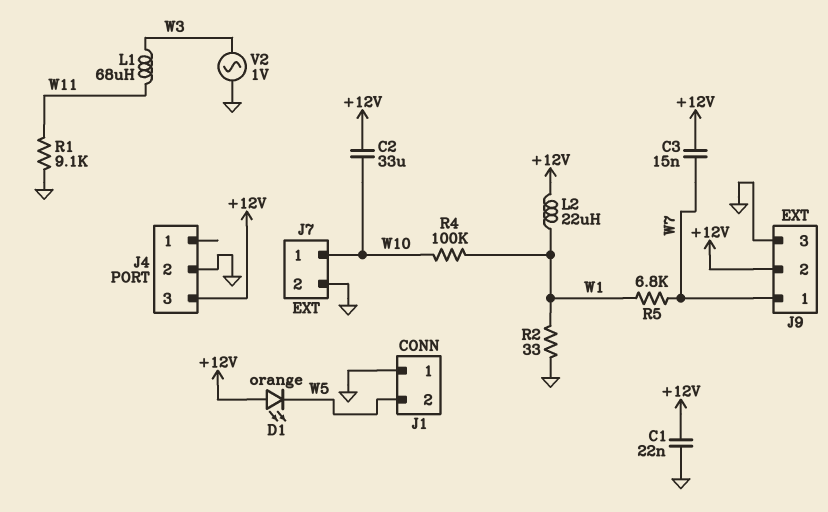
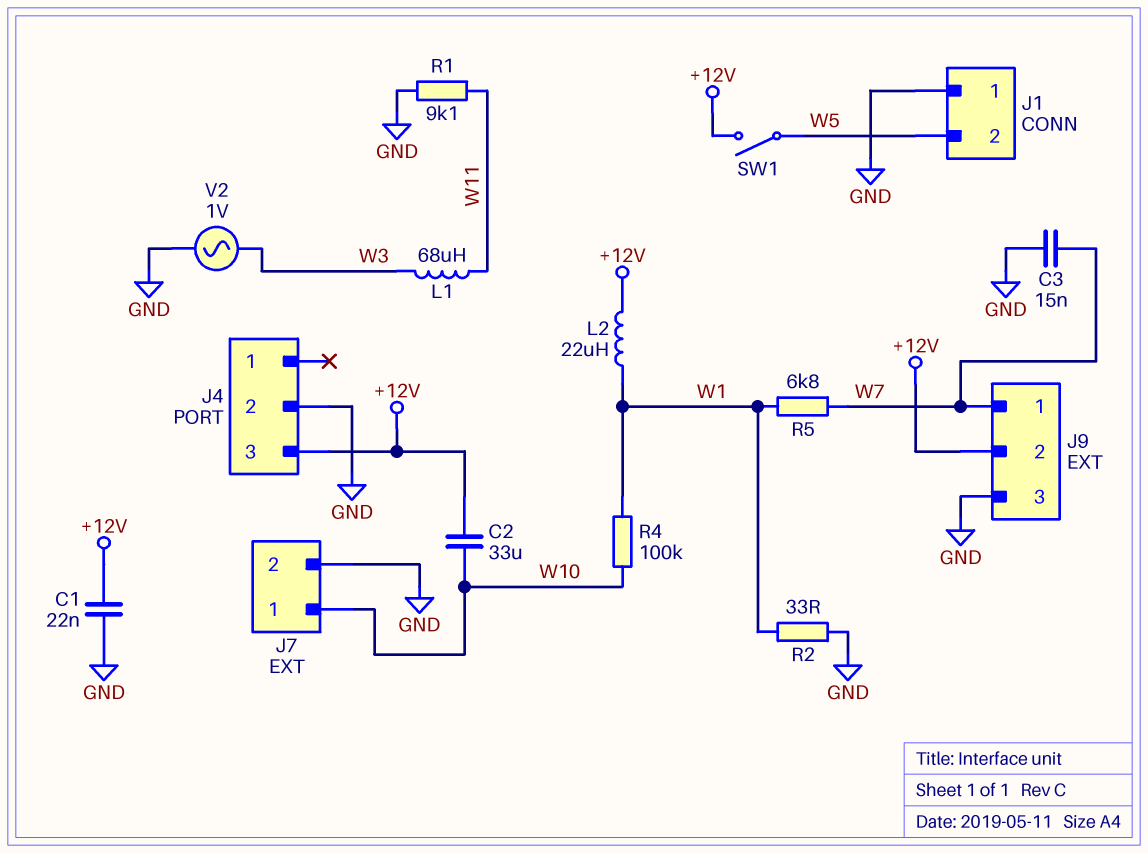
C3: 15nF (+12V, W7) -> 15nF (GND, W7)
D1: LED orange (A +12V, K W5) -> none
SW1: none -> switch (+12V, W5)

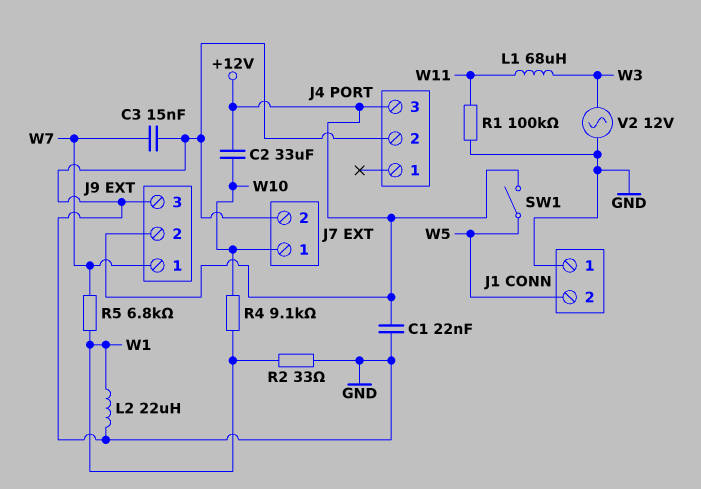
L2: 22uH (+12V, W1) -> 22uH (GND, W1)
R1: 9.1k (GND, W11) -> 100k (GND, W11)
R4: 100k (W1, W10) -> 9.1k (W1, W10)
V2: AC 1V (GND, W3) -> AC 12V (GND, W3)

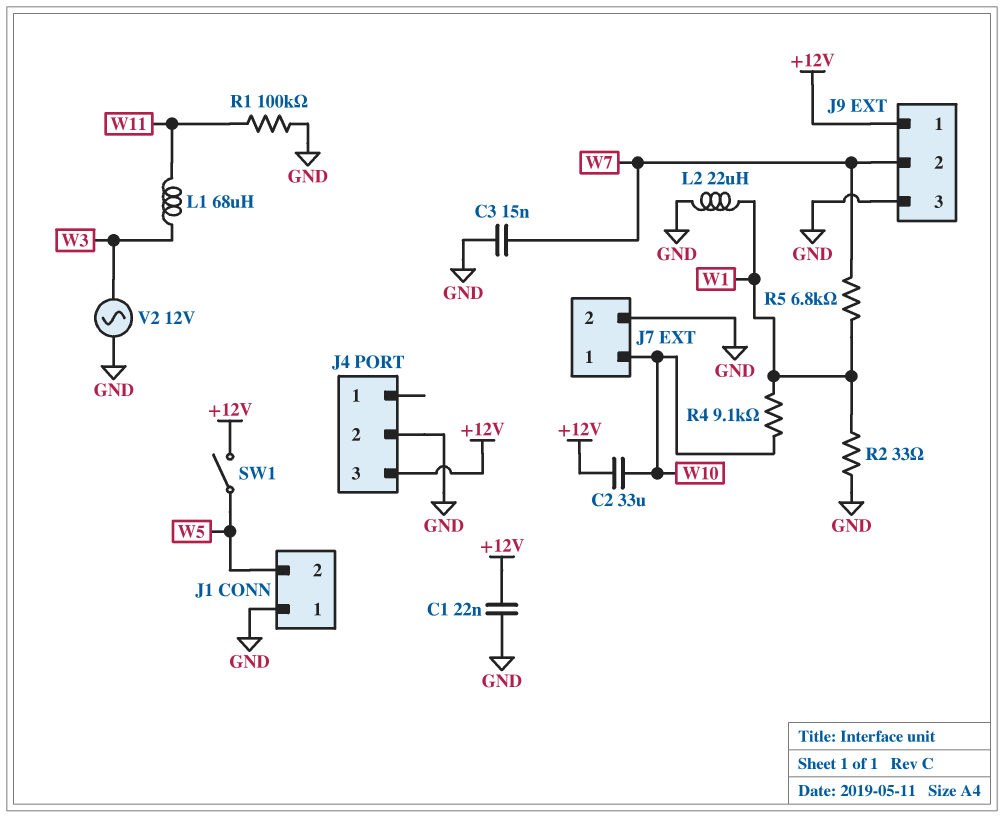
J9 pin 1: W7 -> +12V
J9 pin 2: +12V -> W7

